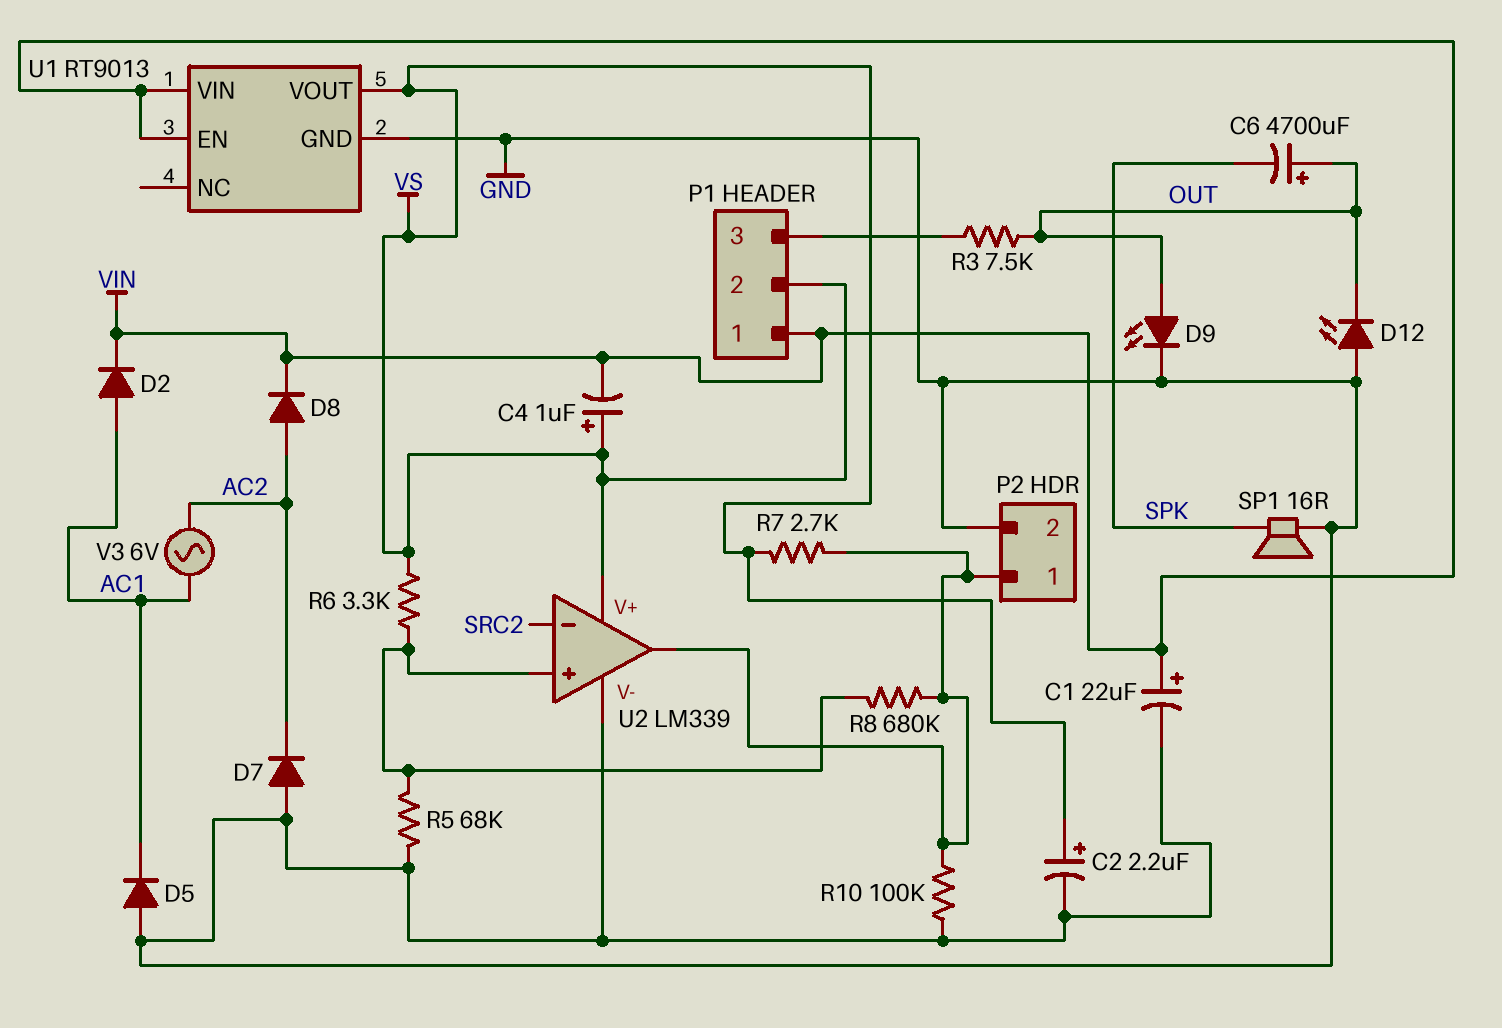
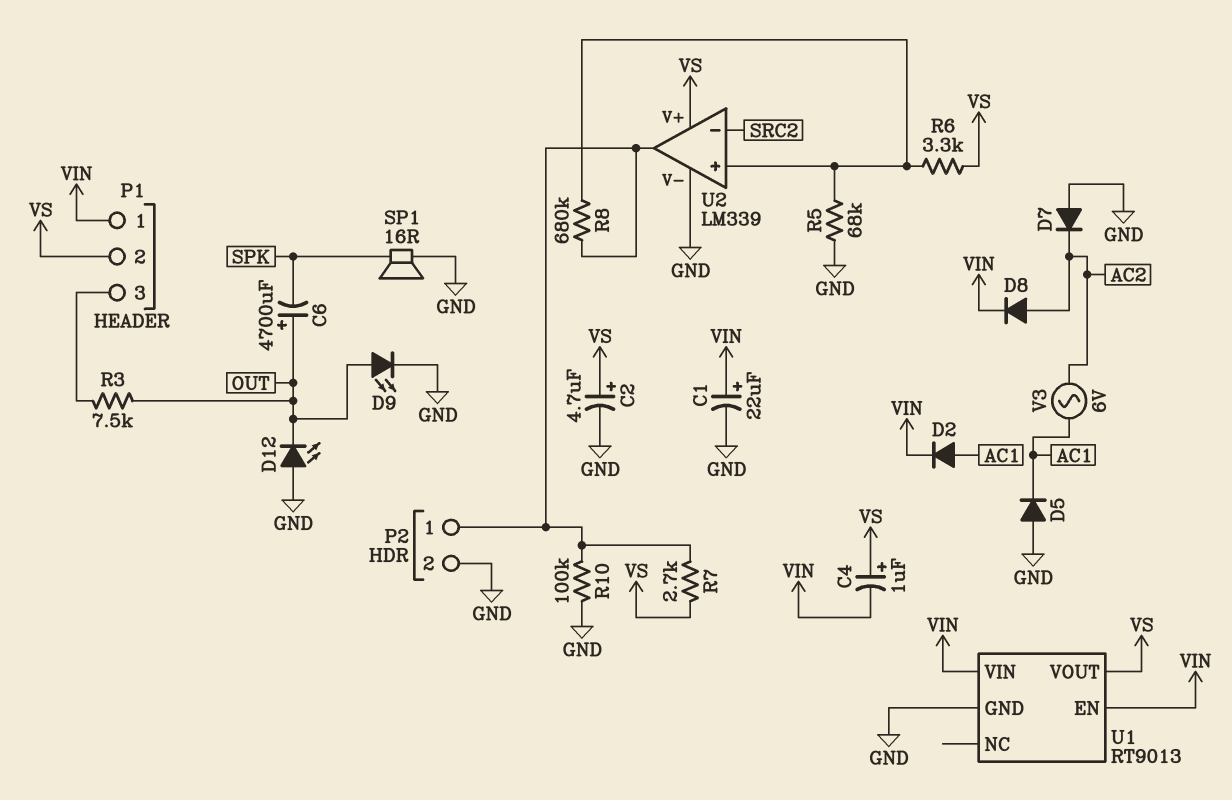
C2: 2.2uF (plus VS, minus GND) -> 4.7uF (plus VS, minus GND)

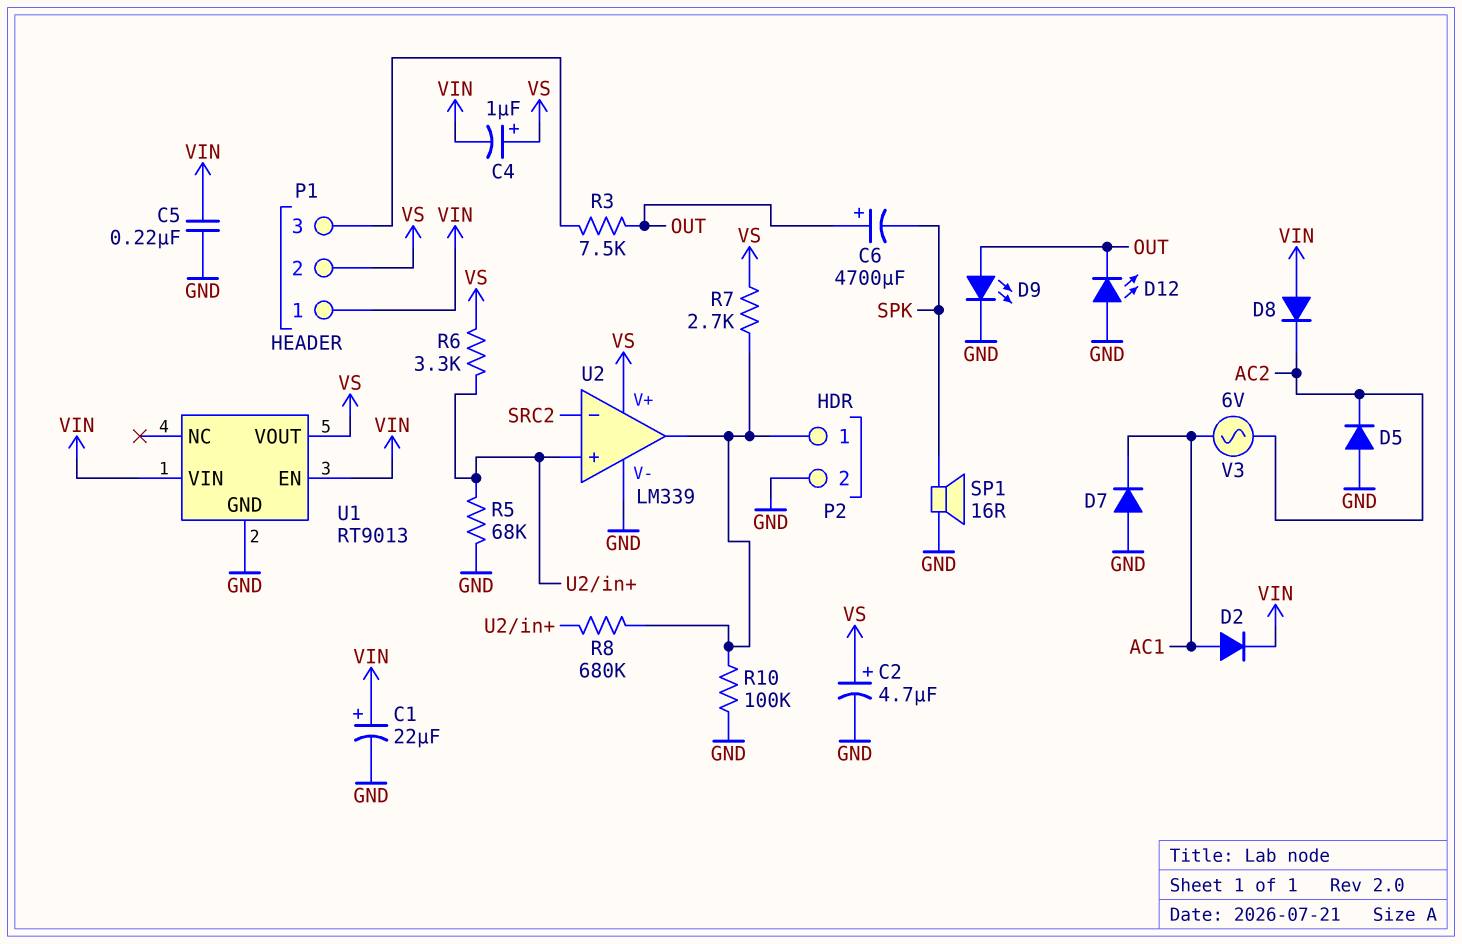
C5: none -> 220nF (GND, VIN)
D5: diode (A GND, K AC1) -> diode (A GND, K AC2)
D7: diode (A GND, K AC2) -> diode (A GND, K AC1)
D8: diode (A AC2, K VIN) -> diode (A VIN, K AC2)

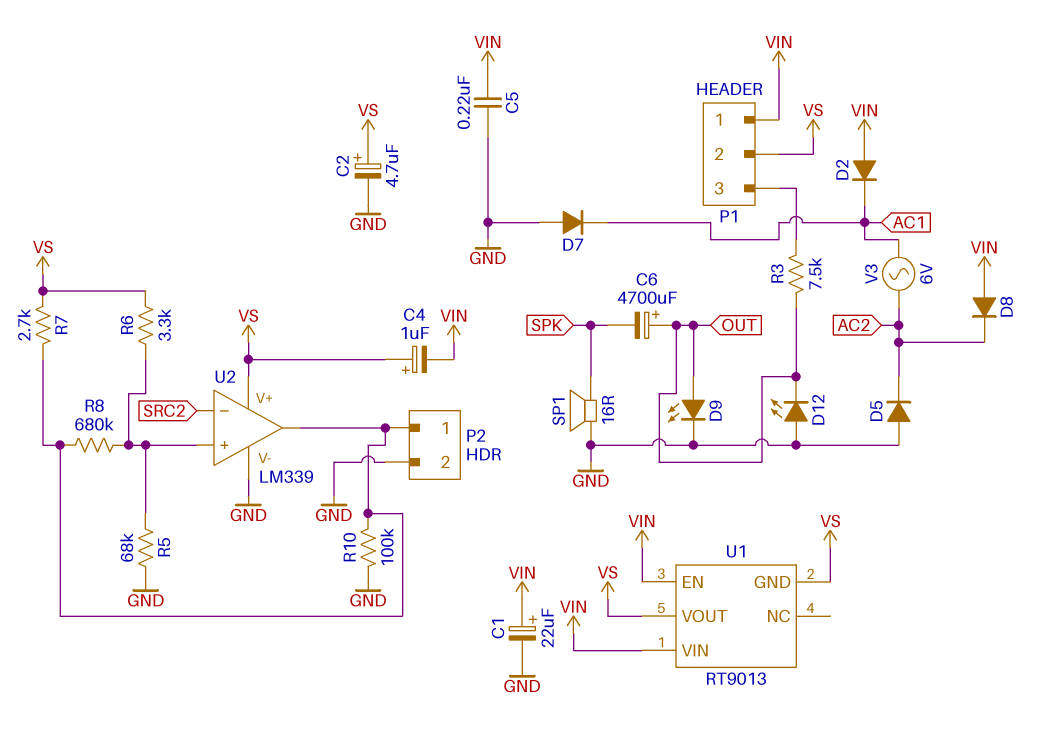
D2: diode (A AC1, K VIN) -> diode (A VIN, K AC1)
U1 pin GND: GND -> VS

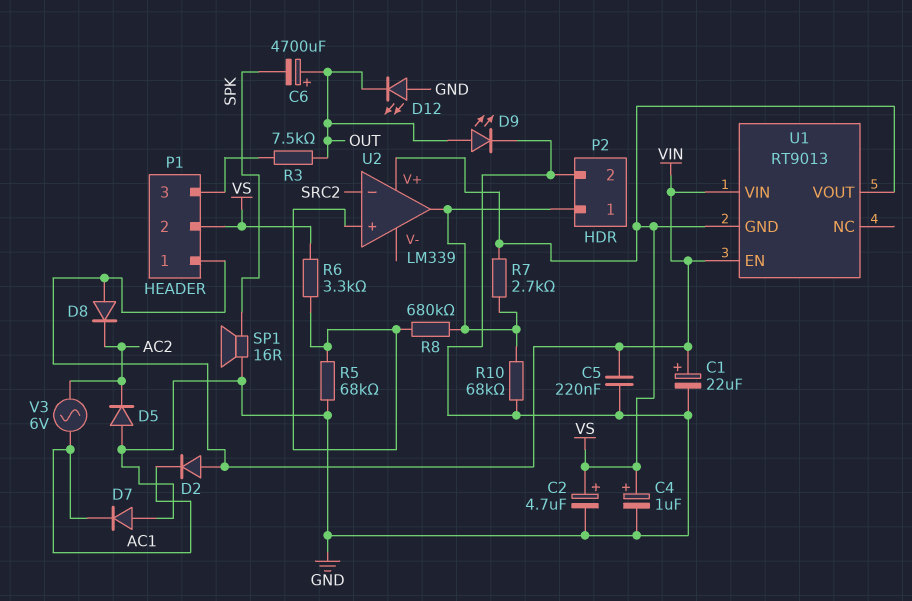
C4: 1uF (plus VS, minus VIN) -> 1uF (plus VS, minus GND)
R10: 100k (GND, P2/1) -> 68k (GND, P2/1)
U2 pin V-: GND -> none

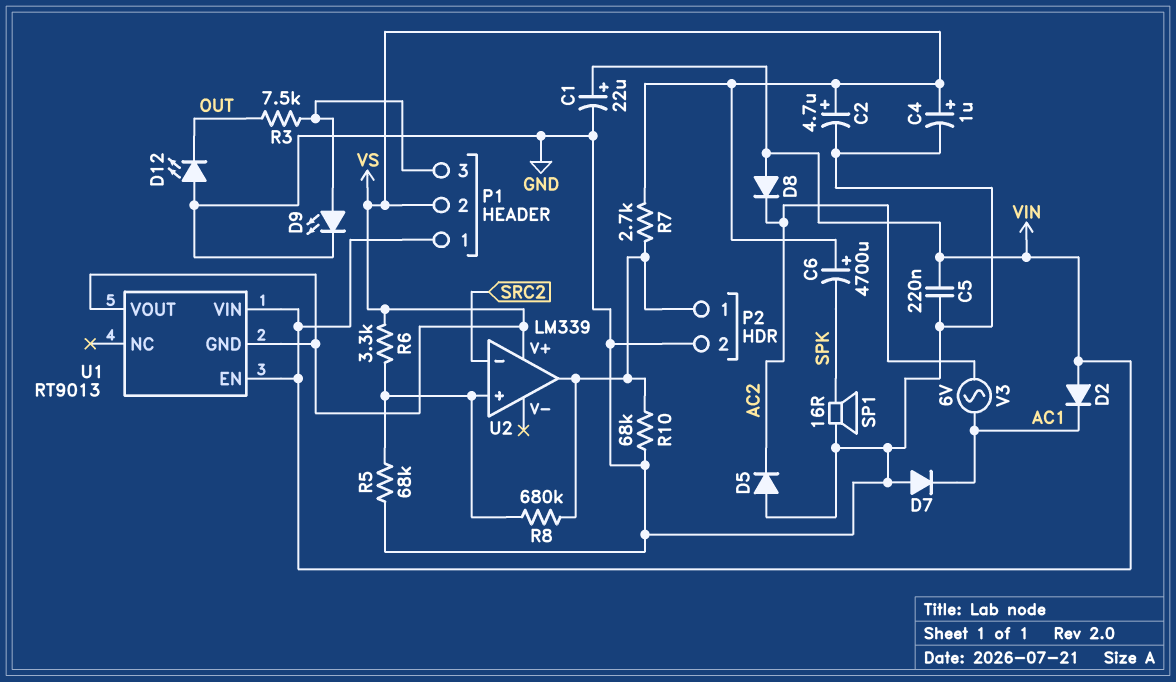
C6: 4700uF (plus OUT, minus SPK) -> 4700uF (plus VS, minus SPK)
D9: LED (A OUT, K GND) -> LED (A P1/3, K GND)

